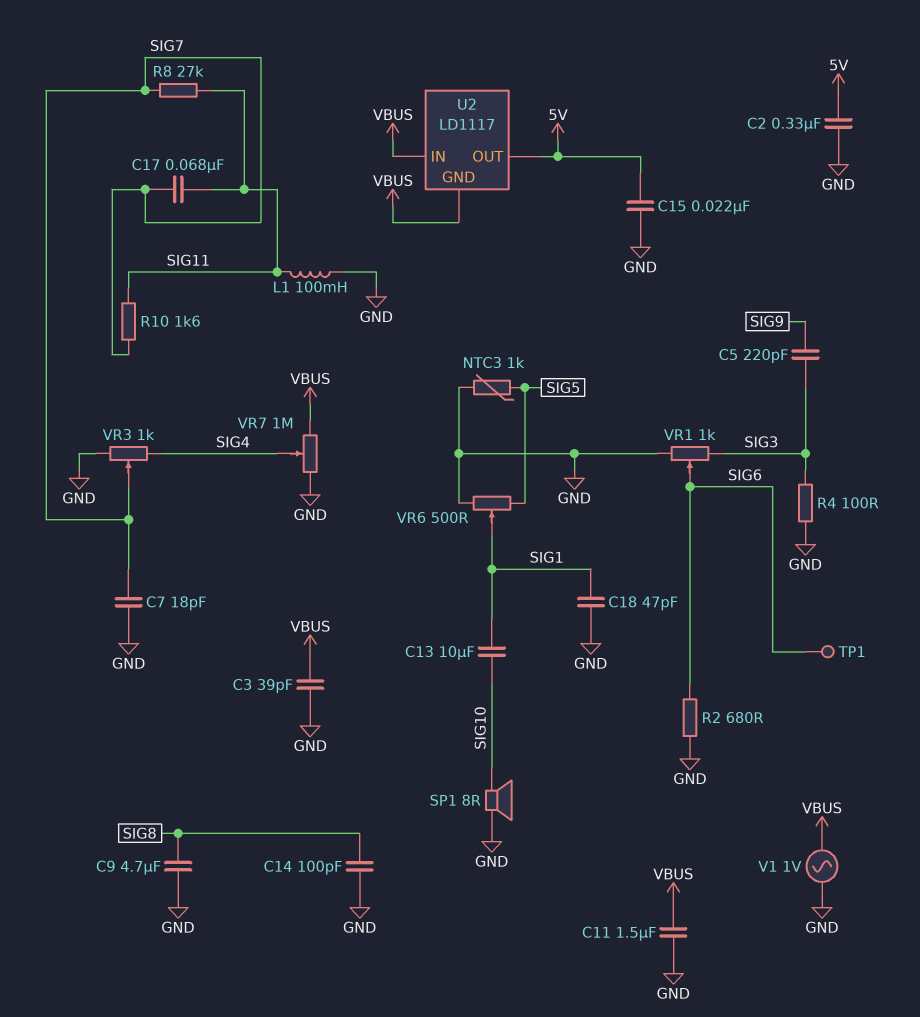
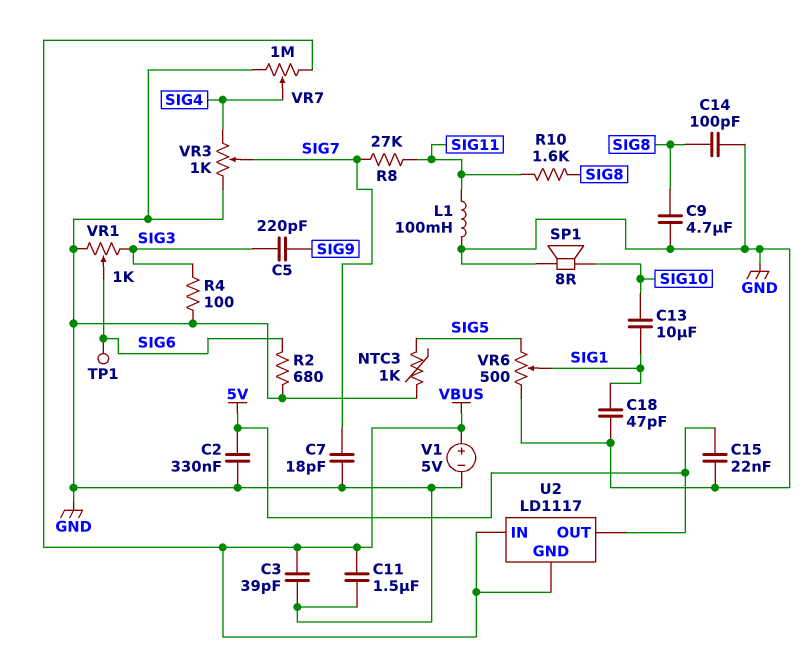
C17: 68nF (SIG7, SIG11) -> none
R10: 1.6k (SIG7, SIG11) -> 1.6k (SIG8, SIG11)
V1: AC 1V (GND, VBUS) -> 5V (plus VBUS, minus GND)

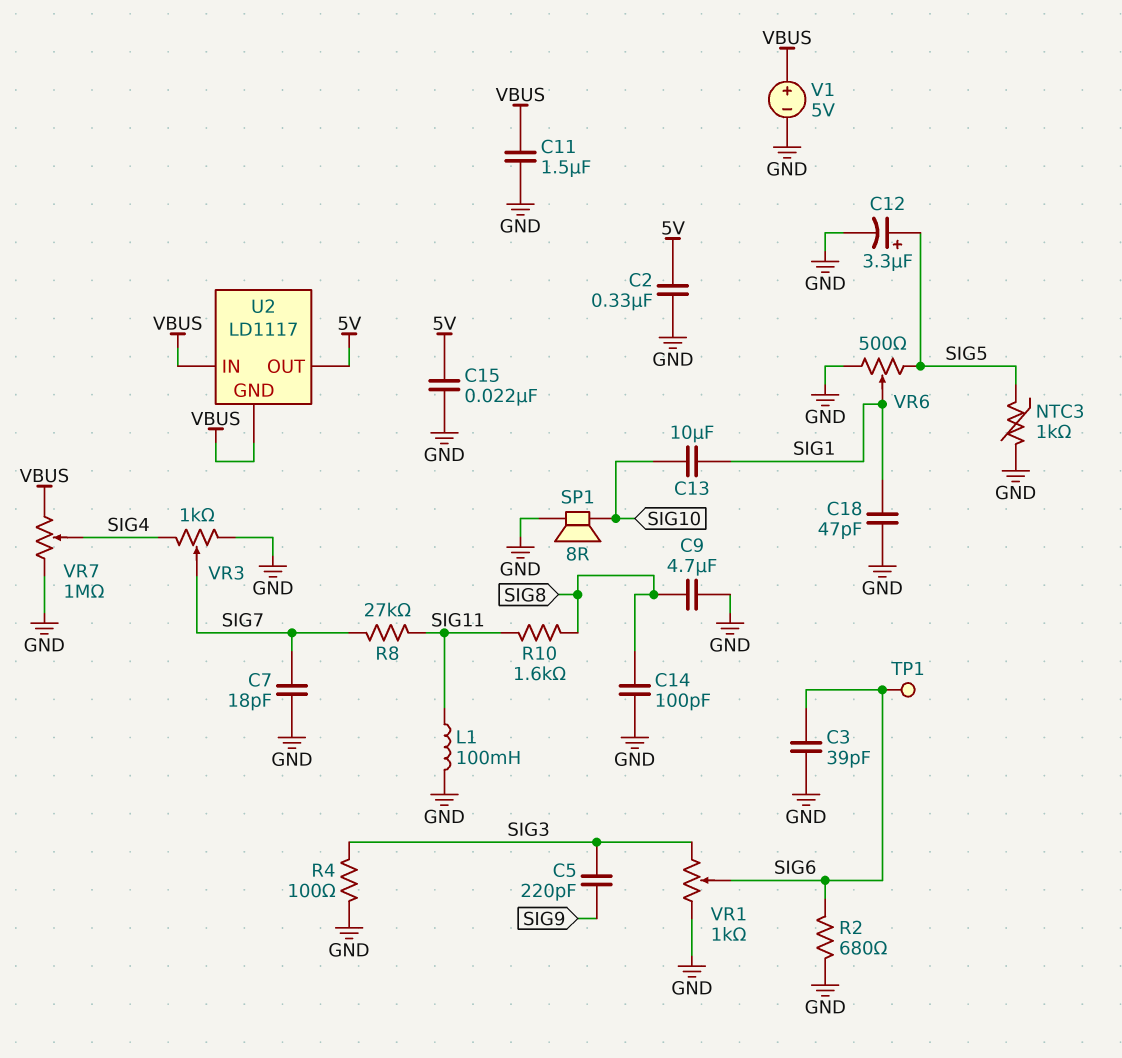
C3: 39pF (GND, VBUS) -> 39pF (GND, SIG6)
C12: none -> 3.3uF (plus SIG5, minus GND)

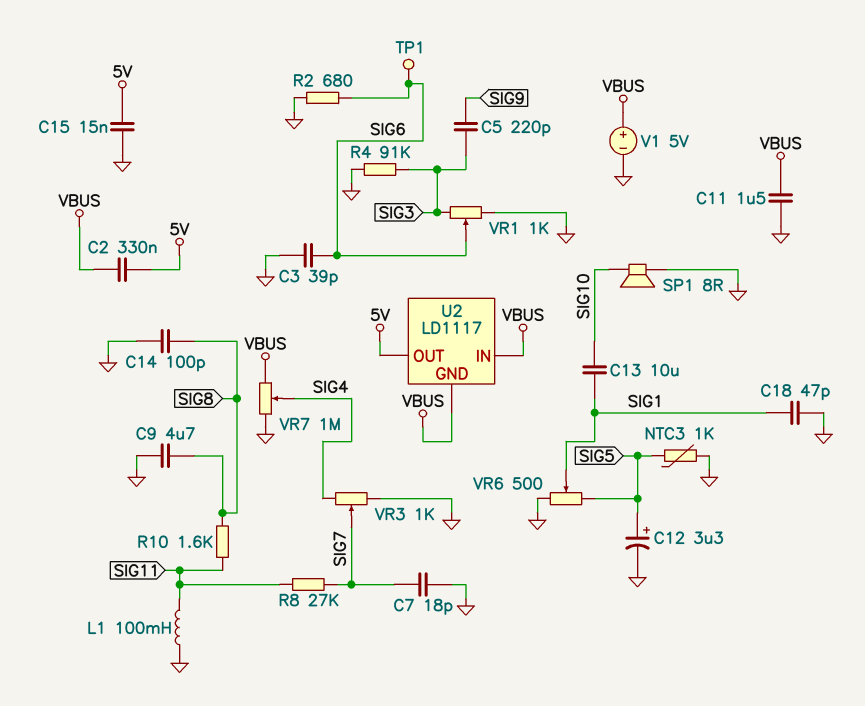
C2: 330nF (5V, GND) -> 330nF (5V, VBUS)
C15: 22nF (5V, GND) -> 15nF (5V, GND)
R4: 100 (GND, SIG3) -> 91k (GND, SIG3)

